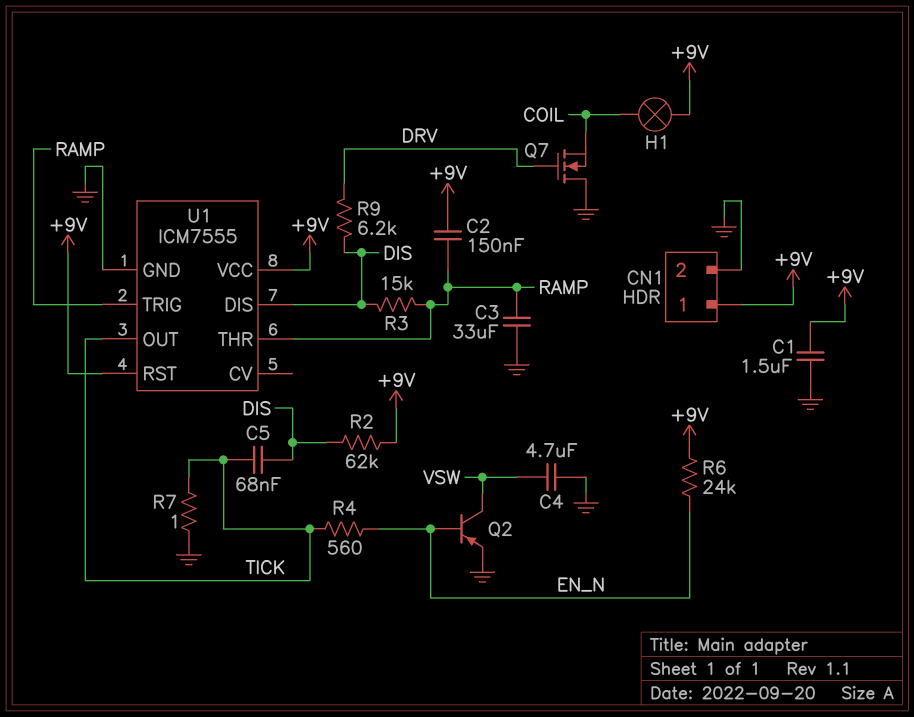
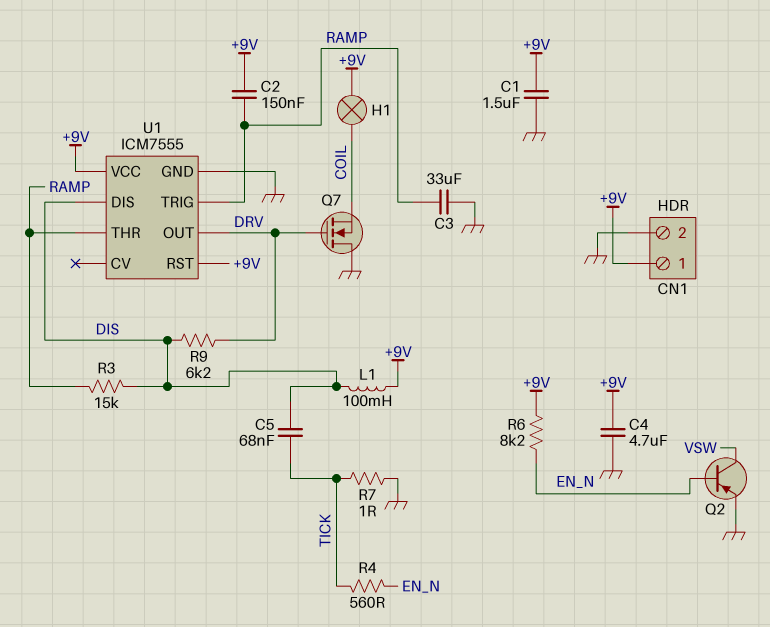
C4: 4.7uF (GND, VSW) -> 4.7uF (+9V, GND)
L1: none -> 100mH (+9V, DIS)
R2: 62k (+9V, DIS) -> none
R6: 24k (+9V, EN_N) -> 8.2k (+9V, EN_N)
U1 pin OUT: TICK -> DRV

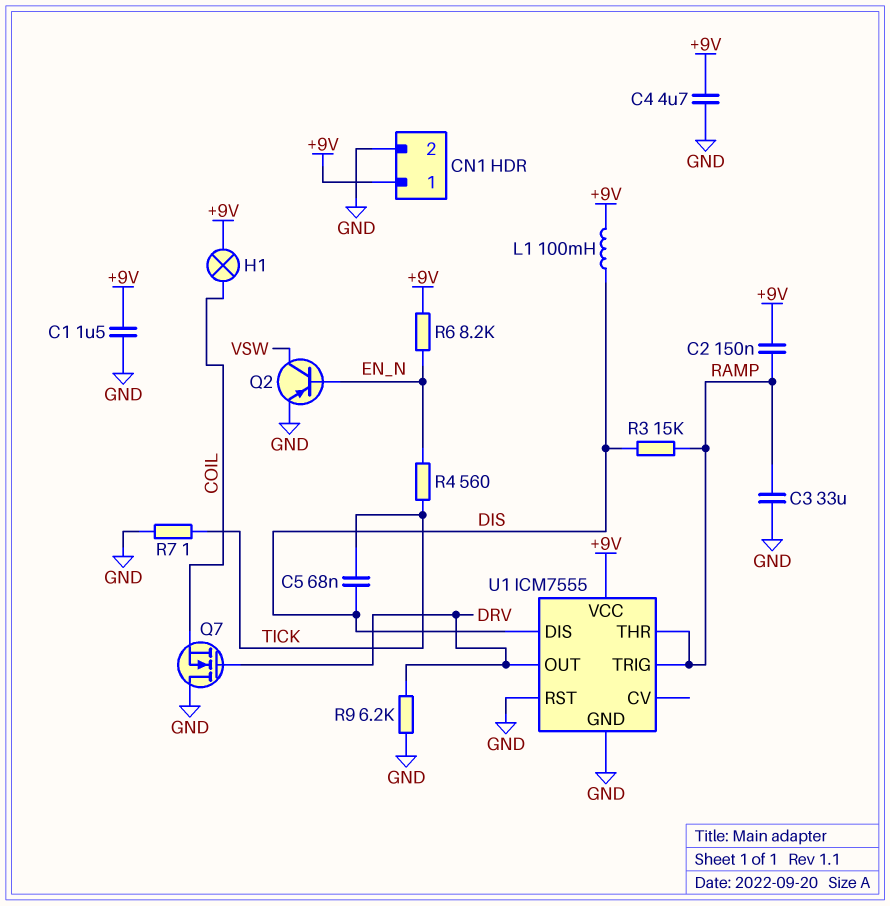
R9: 6.2k (DIS, DRV) -> 6.2k (DRV, GND)
U1 pin RST: +9V -> GND

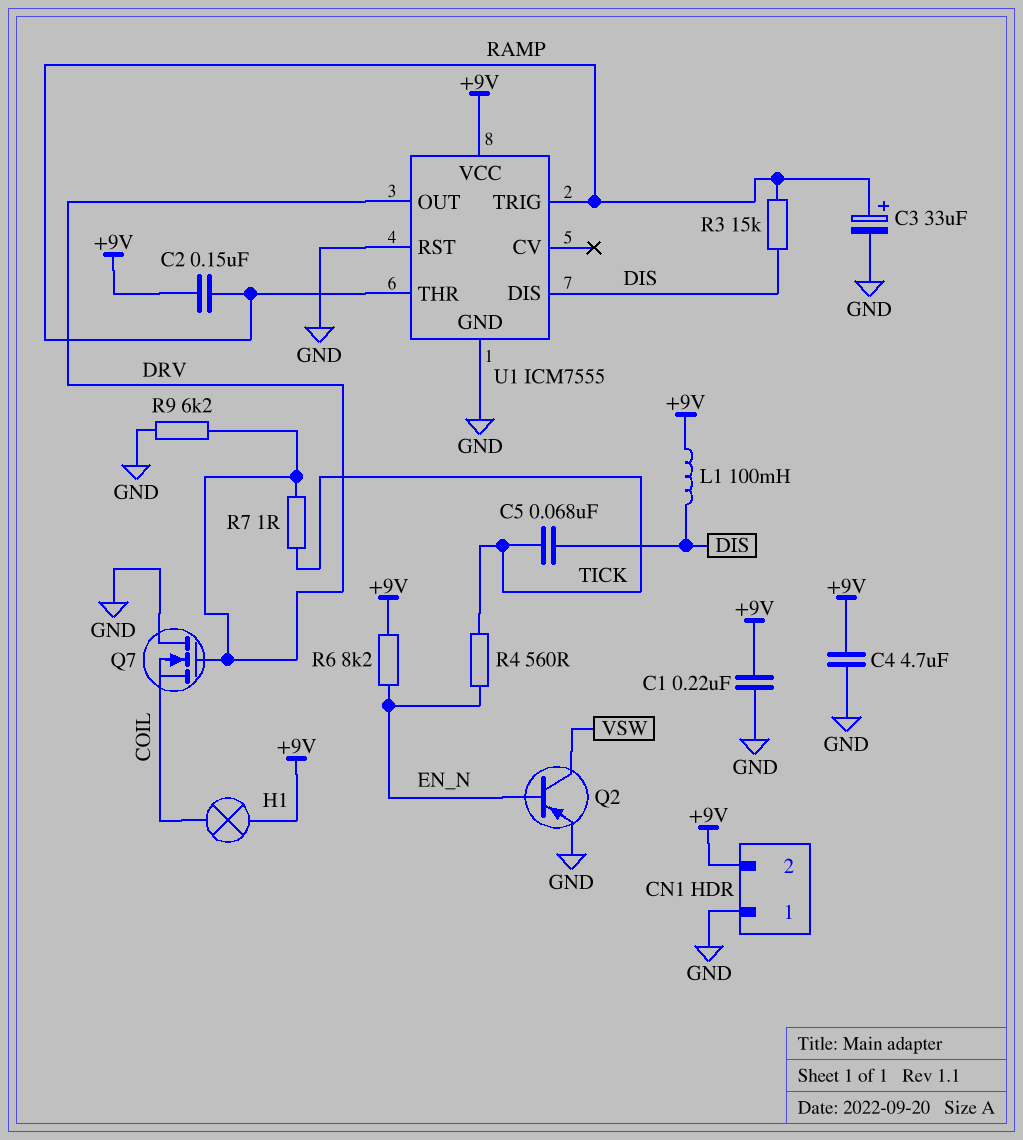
C1: 1.5uF (+9V, GND) -> 220nF (+9V, GND)
C3: 33uF (GND, RAMP) -> 33uF (plus RAMP, minus GND)
CN1 pin 1: +9V -> GND
CN1 pin 2: GND -> +9V
R7: 1 (GND, TICK) -> 1 (DRV, TICK)

